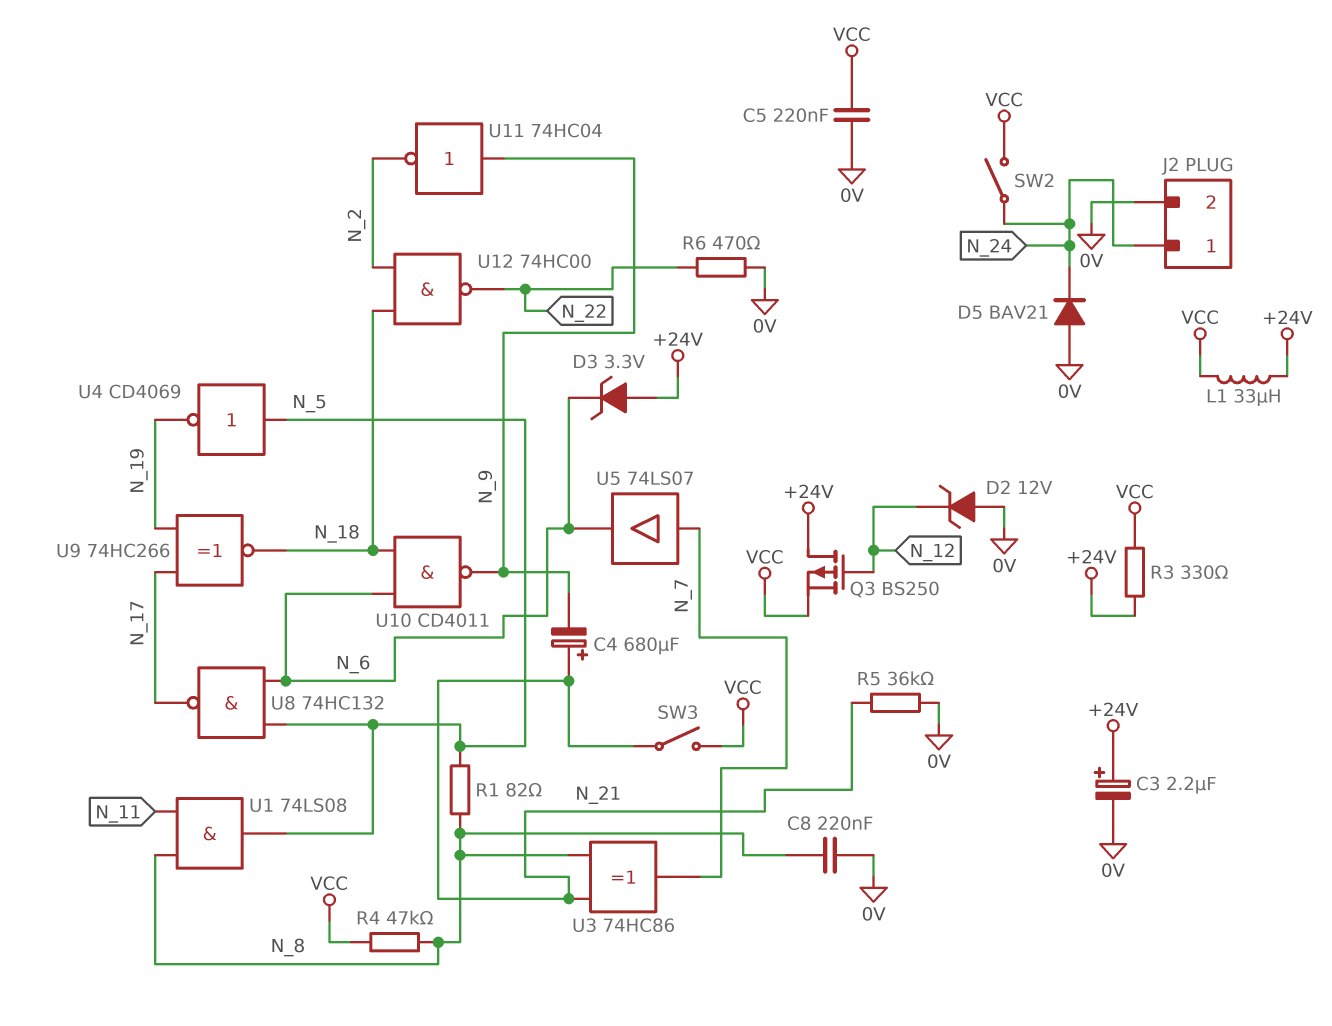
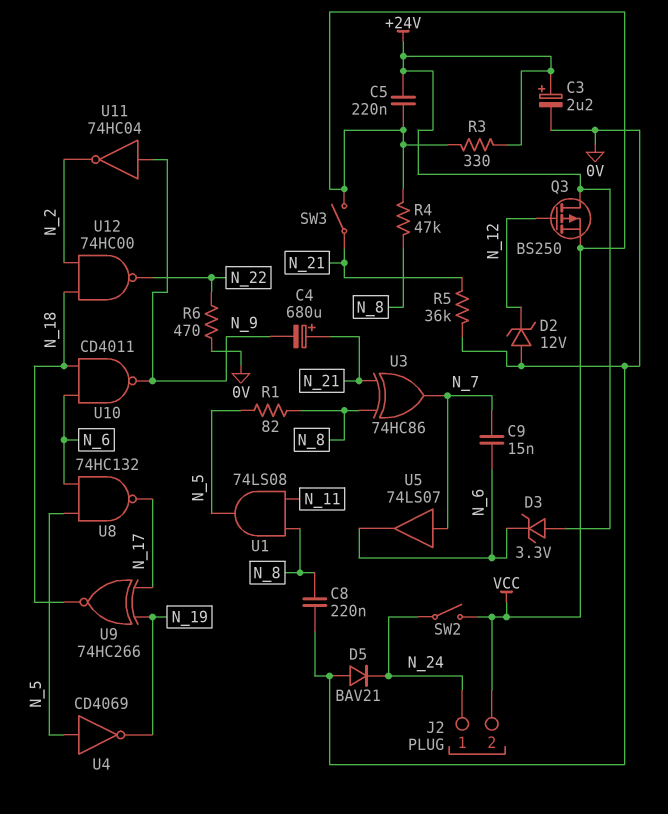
C5: 220nF (0V, VCC) -> 220nF (+24V, VCC)
C9: none -> 15nF (N_6, N_7)
J2 pin 2: 0V -> VCC
L1: 33uH (+24V, VCC) -> none

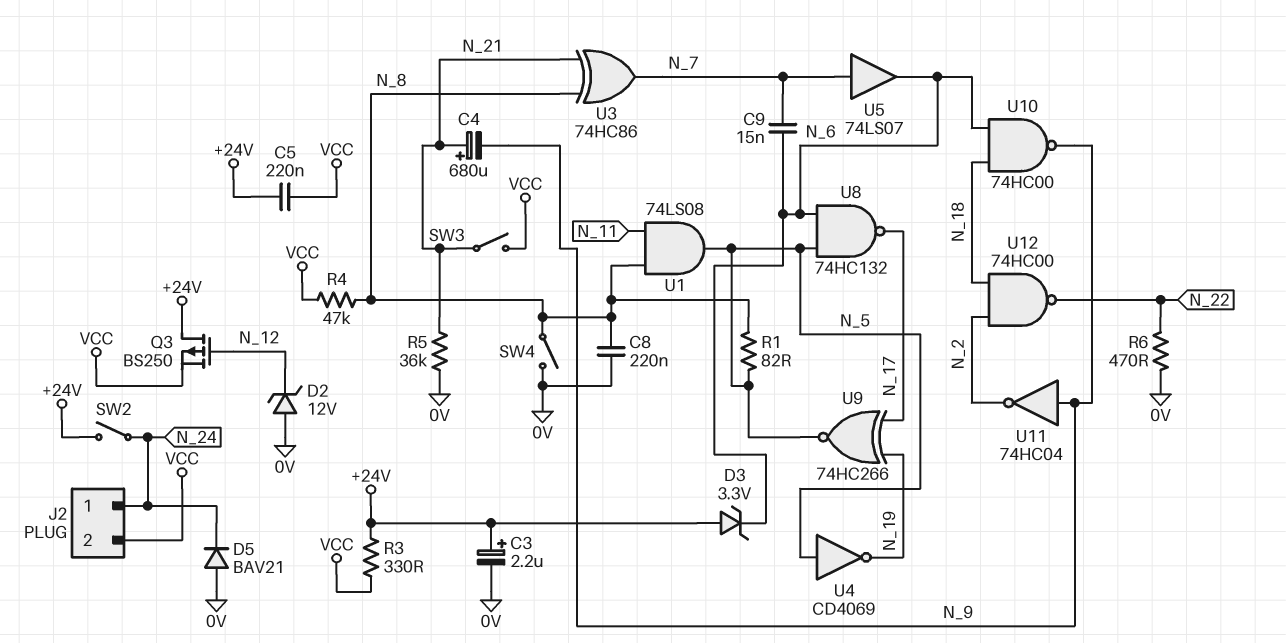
SW2: switch (N_24, VCC) -> switch (+24V, N_24)
SW4: none -> switch (0V, N_8)
U9: XNOR 74HC266 (in N_17, in N_19, out N_18) -> XNOR 74HC266 (in N_17, in N_19, out N_5)
U10: NAND CD4011 (in N_6, in N_18, out N_9) -> NAND 74HC00 (in N_6, in N_18, out N_9)

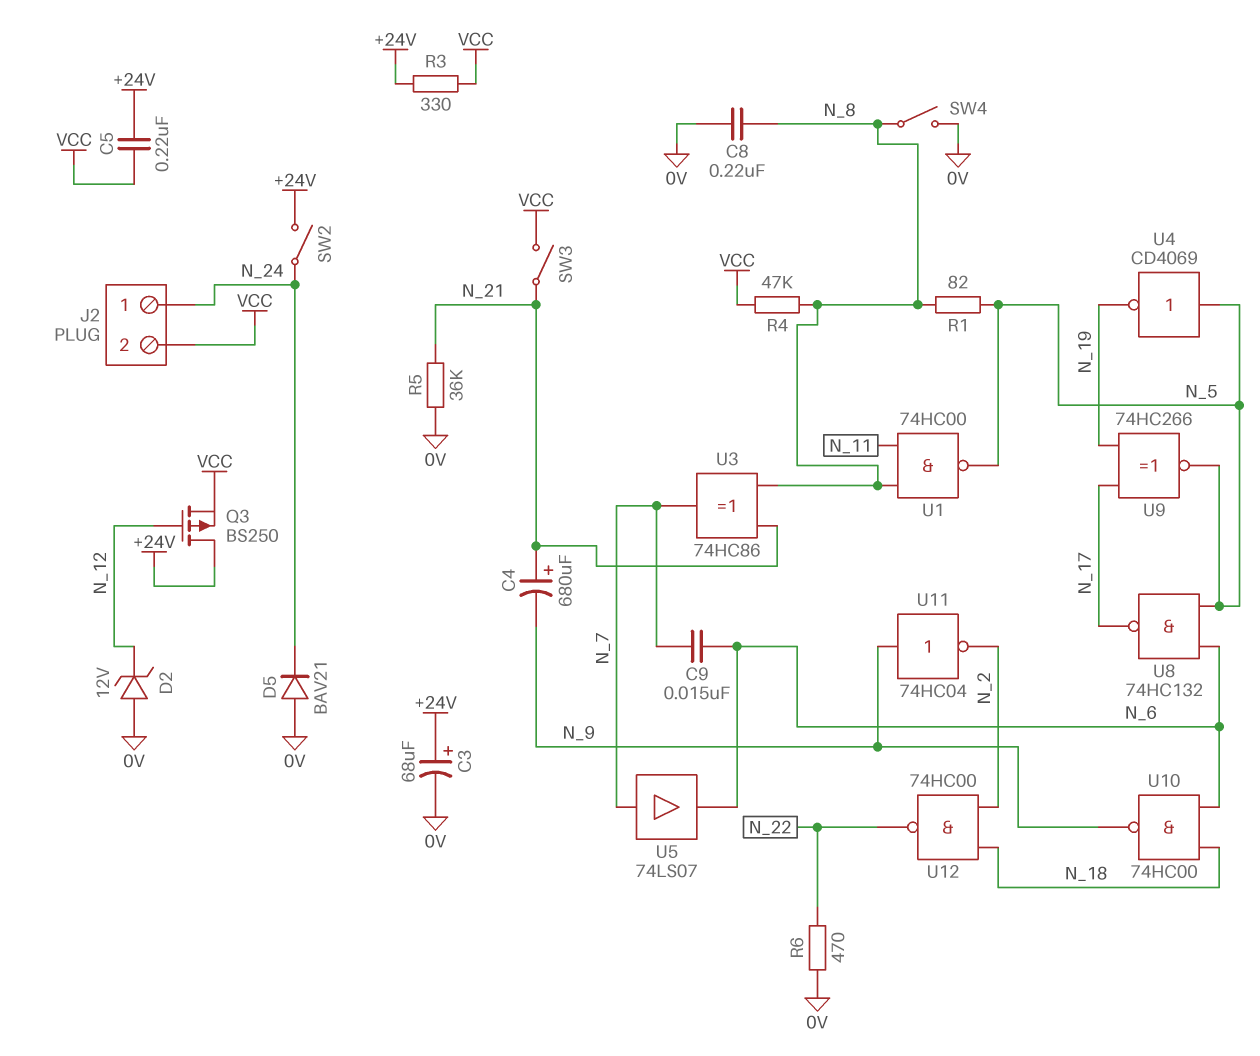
C3: 2.2uF (plus +24V, minus 0V) -> 68uF (plus +24V, minus 0V)
D3: zener 3.3V (A +24V, K N_6) -> none
U1: AND 74LS08 (in N_8, in N_11, out N_5) -> NAND 74HC00 (in N_8, in N_11, out N_5)

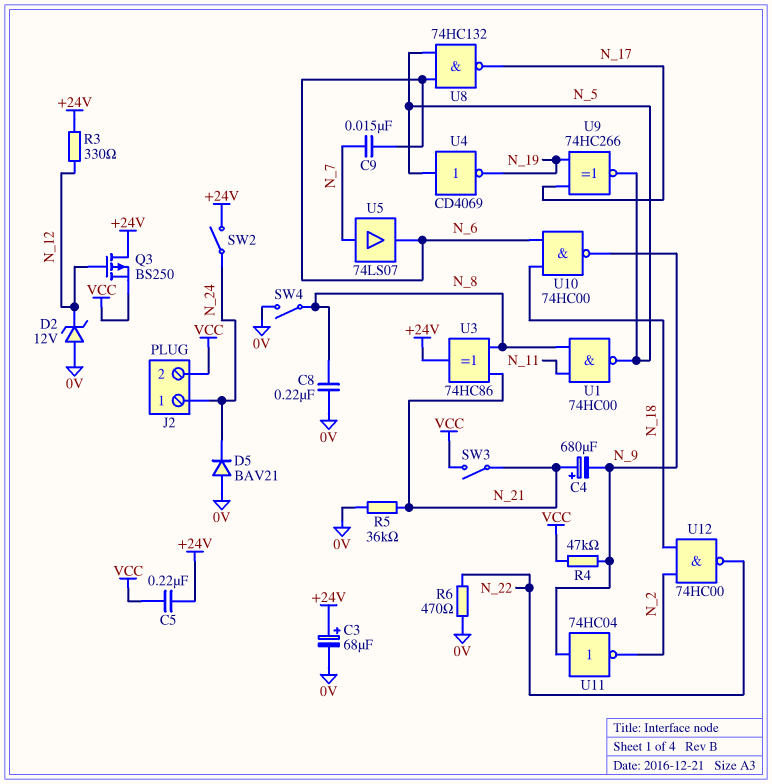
R1: 82 (N_5, N_8) -> none
R3: 330 (+24V, VCC) -> 330 (+24V, N_12)
R4: 47k (N_8, VCC) -> 47k (N_9, VCC)
U3: XOR 74HC86 (in N_8, in N_21, out N_7) -> XOR 74HC86 (in N_8, in N_21, out +24V)

